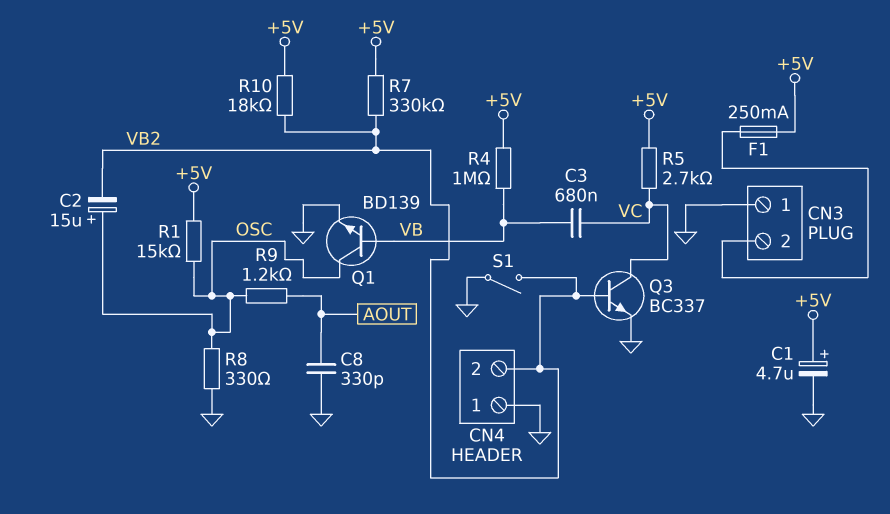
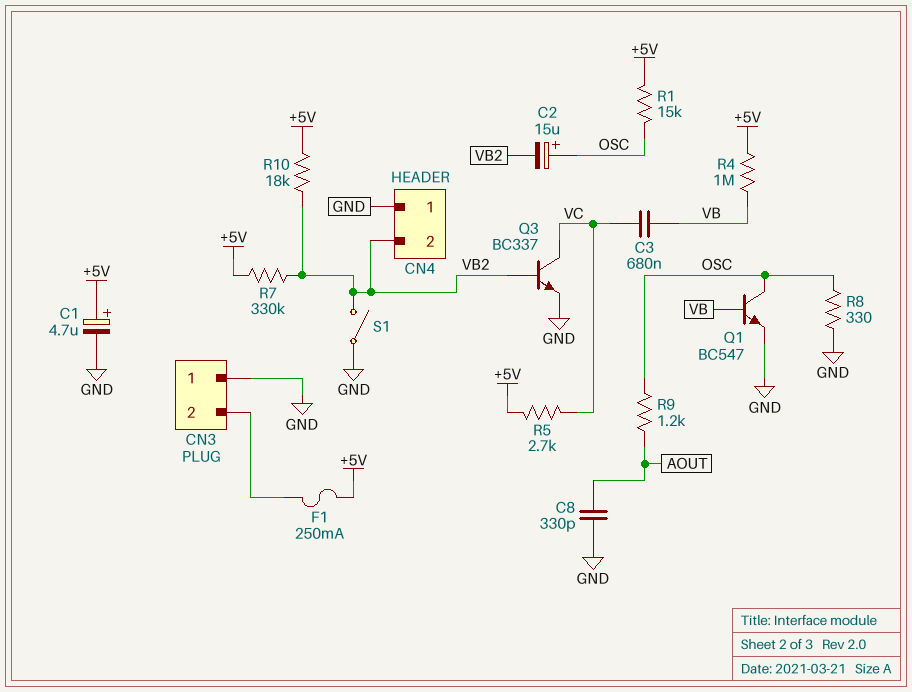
Q1: NPN BD139 (B VB, C OSC, E GND) -> NPN BC547 (B VB, C OSC, E GND)

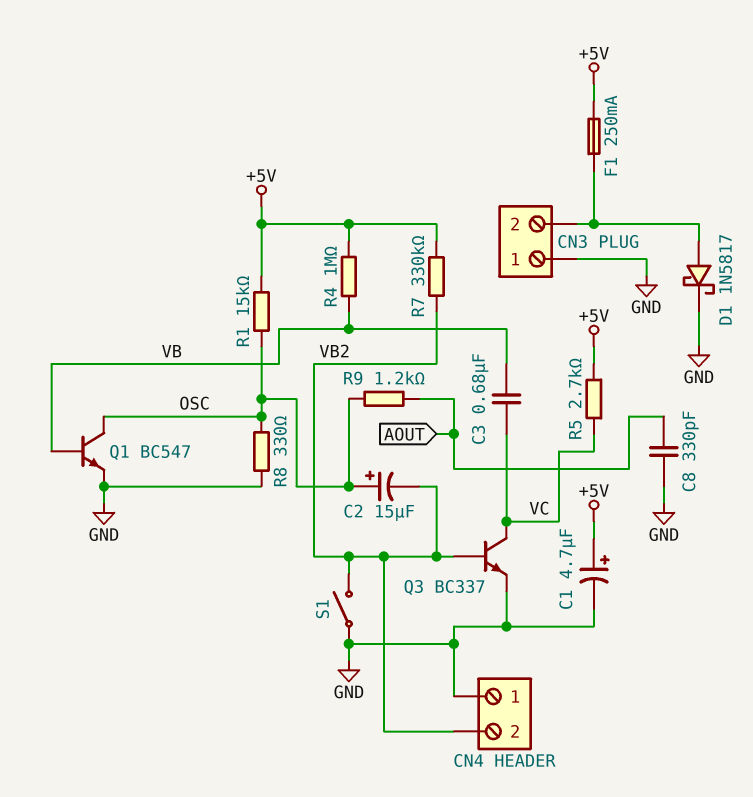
D1: none -> schottky 1N5817 (A CN3/2, K GND)
R10: 18k (+5V, VB2) -> none

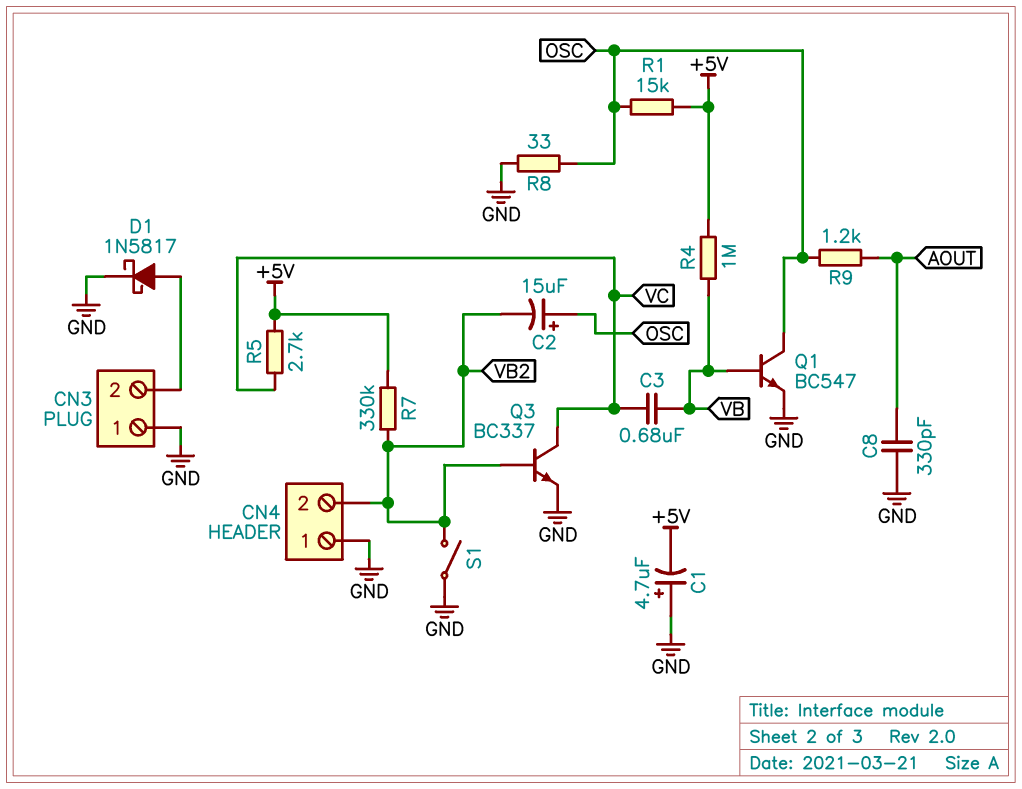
C1: 4.7uF (plus +5V, minus GND) -> 4.7uF (plus GND, minus +5V)
F1: 250mA (+5V, CN3/2) -> none
R8: 330 (GND, OSC) -> 33 (GND, OSC)

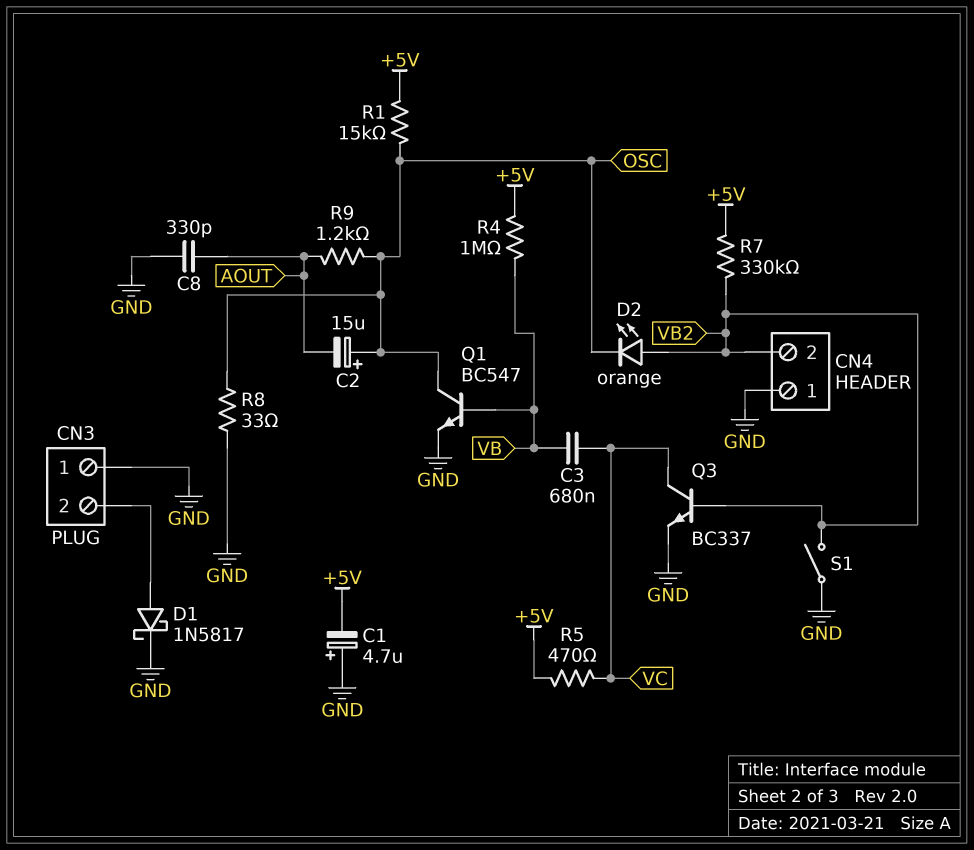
C2: 15uF (plus OSC, minus VB2) -> 15uF (plus OSC, minus AOUT)
D2: none -> LED orange (A VB2, K OSC)
R5: 2.7k (+5V, VC) -> 470 (+5V, VC)

